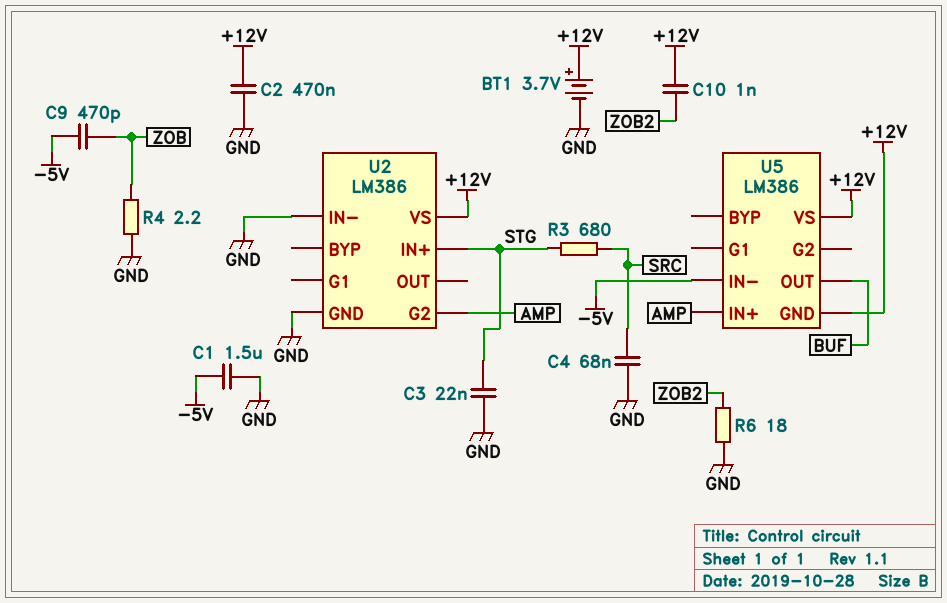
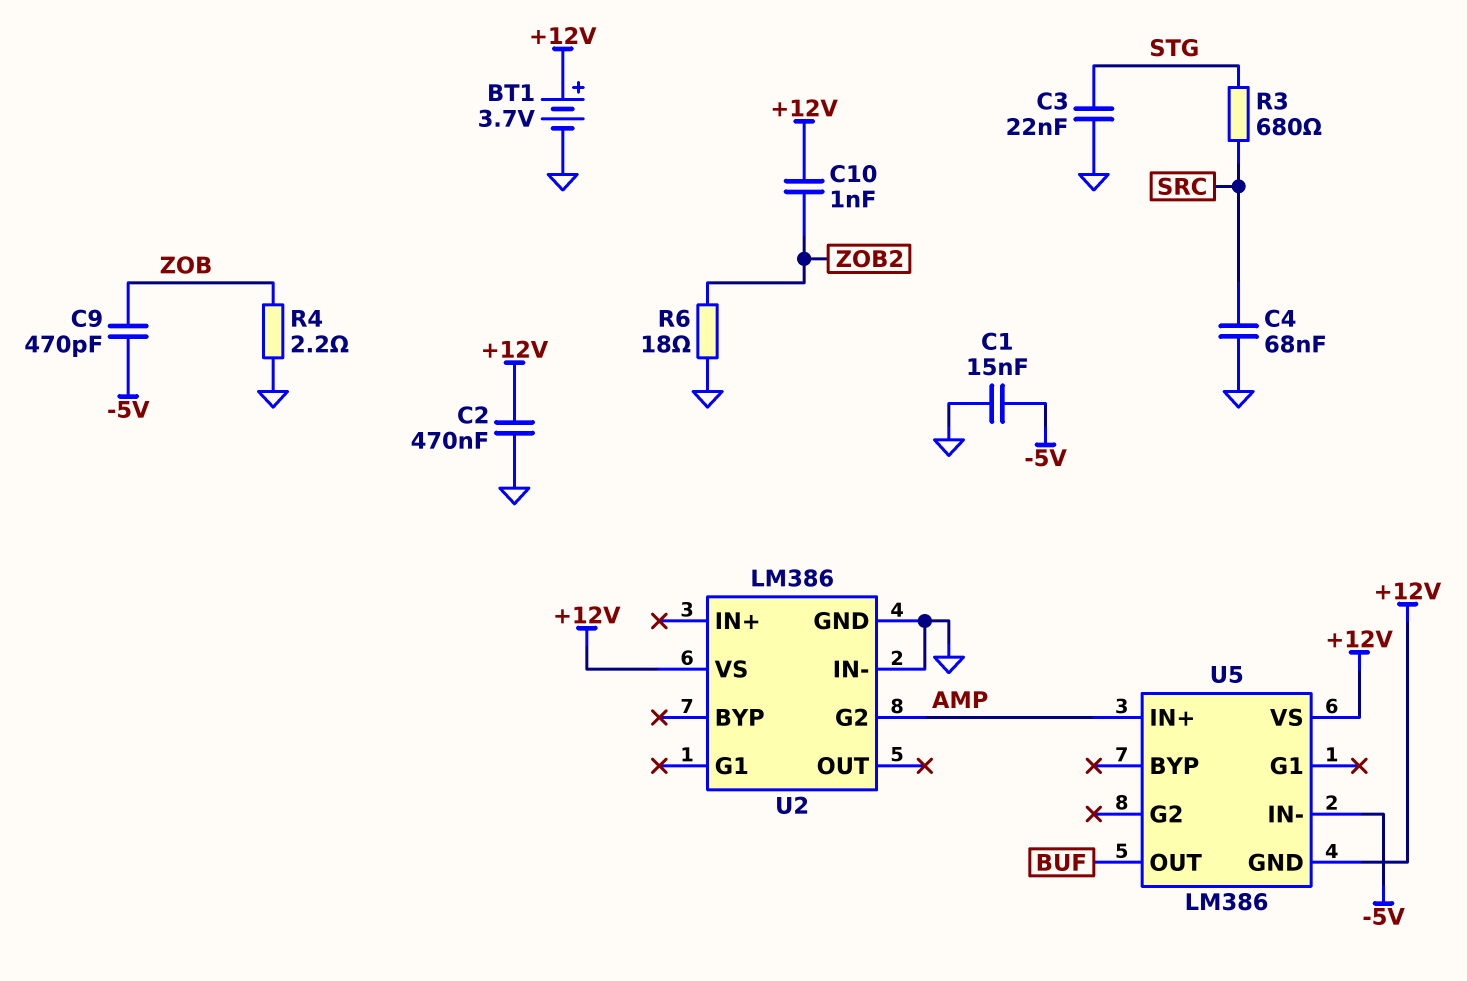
C1: 1.5uF (-5V, GND) -> 15nF (-5V, GND)
U2 pin IN+: STG -> none

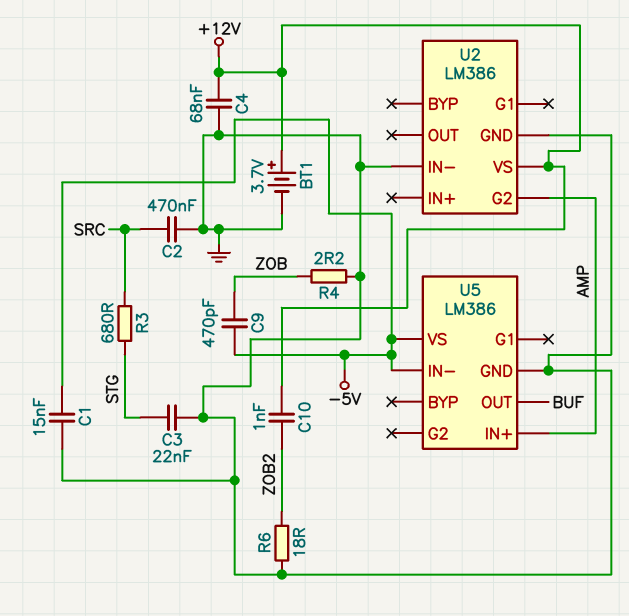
C2: 470nF (+12V, GND) -> 470nF (GND, SRC)
C4: 68nF (GND, SRC) -> 68nF (+12V, GND)
U5 pin GND: +12V -> GND
U5 pin VS: +12V -> -5V

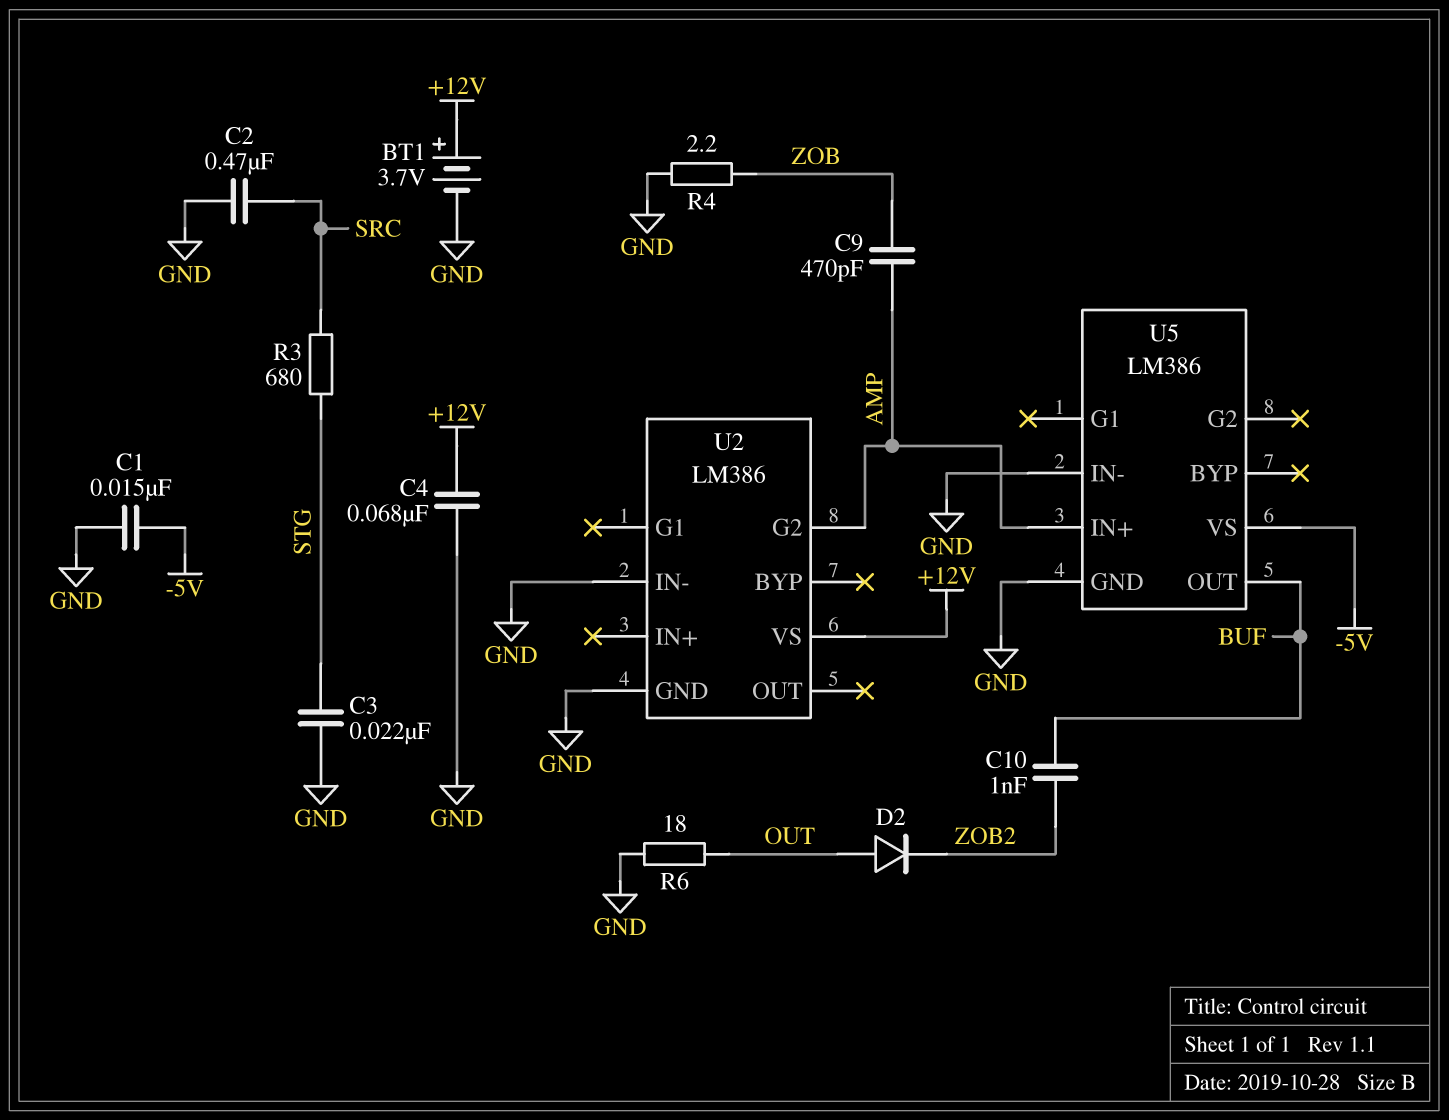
C9: 470pF (-5V, ZOB) -> 470pF (AMP, ZOB)
C10: 1nF (+12V, ZOB2) -> 1nF (BUF, ZOB2)
D2: none -> diode (A OUT, K ZOB2)
R6: 18 (GND, ZOB2) -> 18 (GND, OUT)
U5 pin IN-: -5V -> GND

